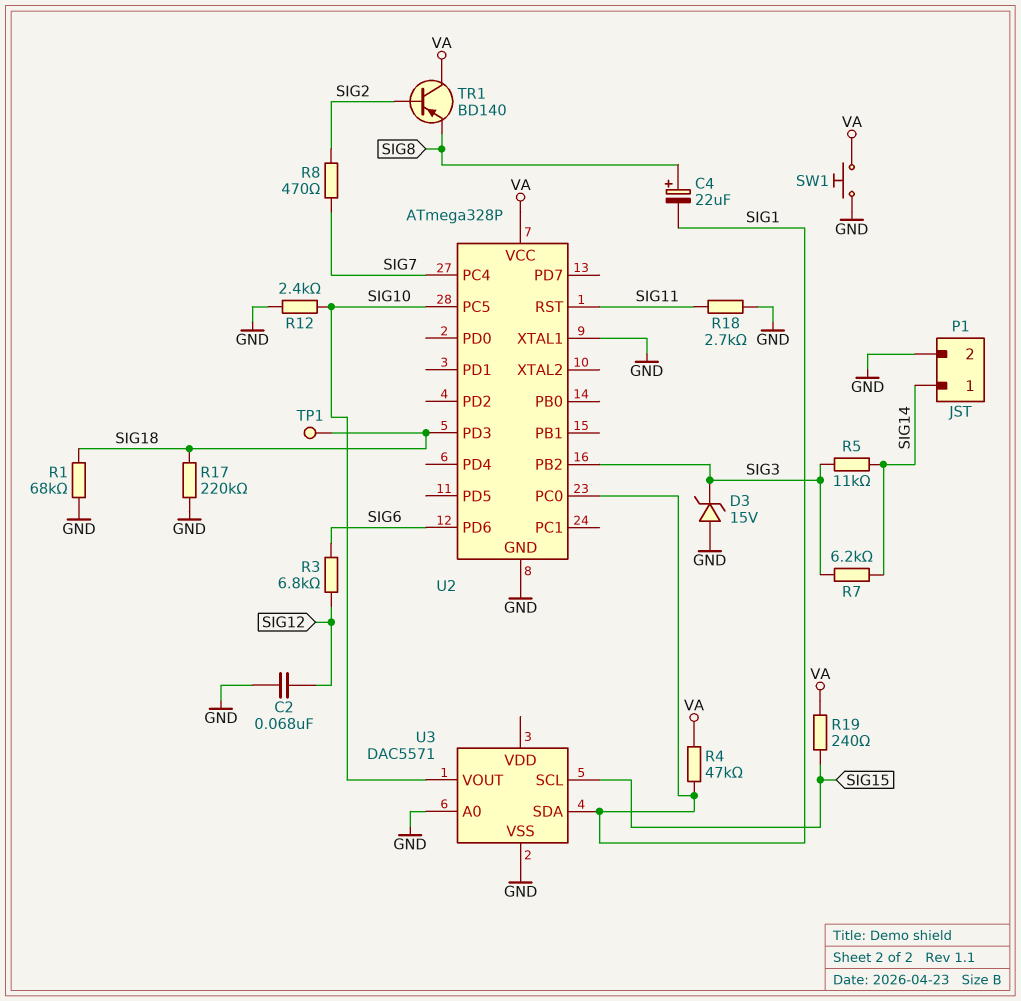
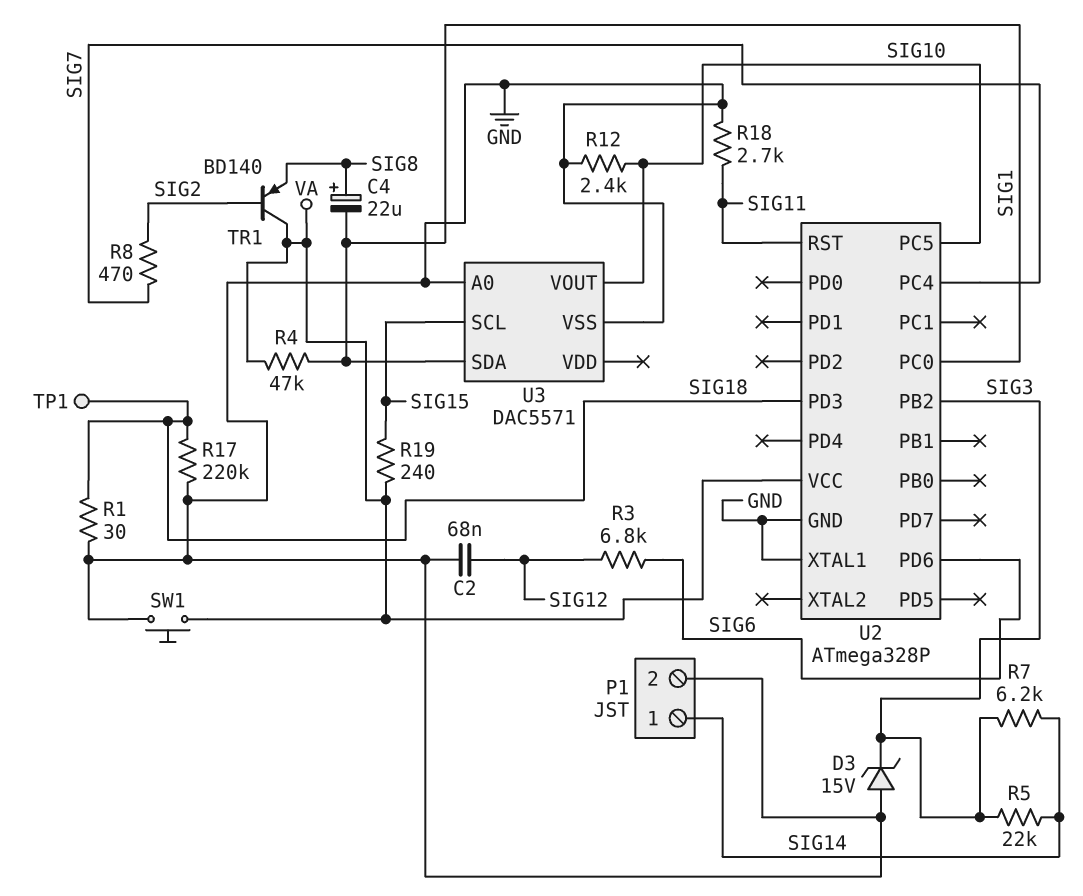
R1: 68k (GND, SIG18) -> 30 (GND, SIG18)
R5: 11k (SIG3, SIG14) -> 22k (SIG3, SIG14)

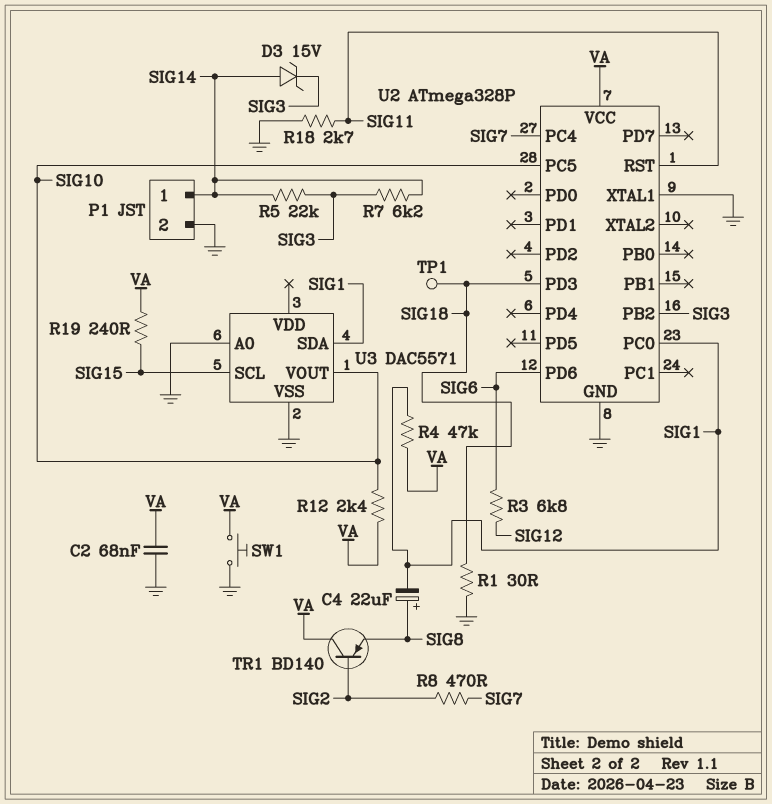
C2: 68nF (GND, SIG12) -> 68nF (GND, VA)
D3: zener 15V (A GND, K SIG3) -> zener 15V (A SIG14, K SIG3)
R12: 2.4k (GND, SIG10) -> 2.4k (SIG10, VA)
R17: 220k (GND, SIG18) -> none

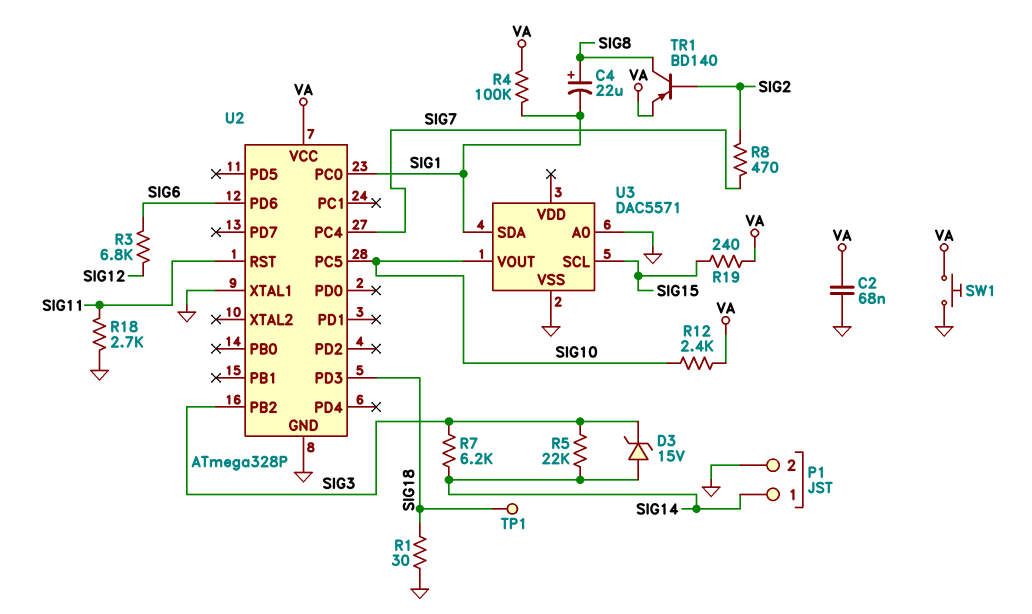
R4: 47k (SIG1, VA) -> 100k (SIG1, VA)
TR1: PNP BD140 (B SIG2, C VA, E SIG8) -> PNP BD140 (B SIG2, C SIG8, E VA)

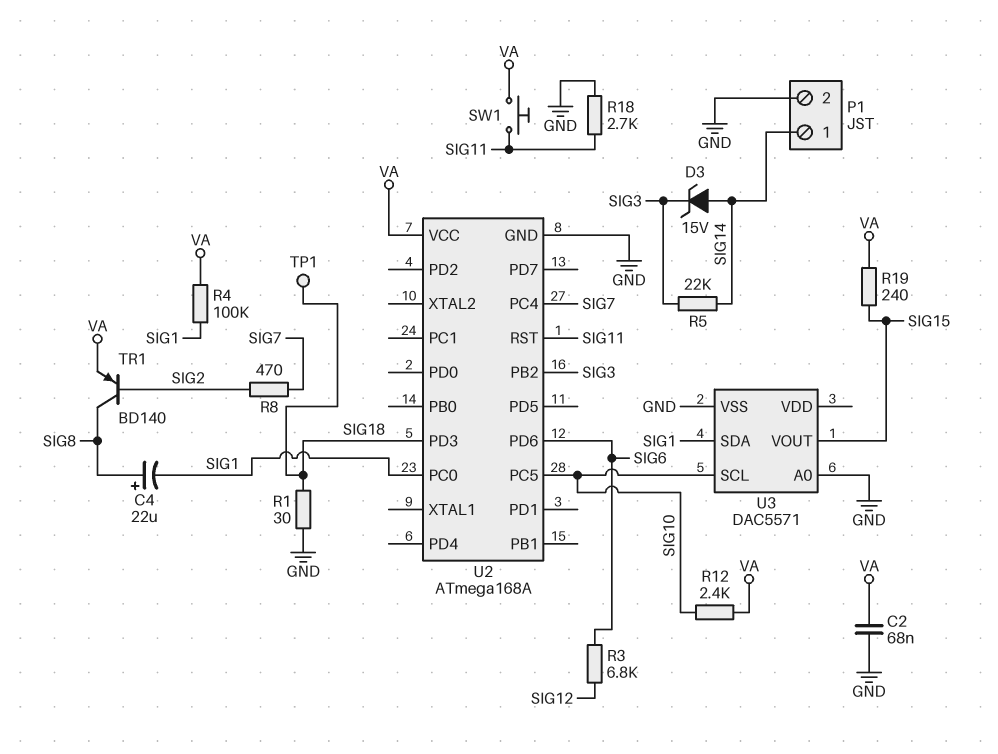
R7: 6.2k (SIG3, SIG14) -> none
SW1: button (GND, VA) -> button (SIG11, VA)
U2: ATmega328P -> ATmega168A
U2 pin XTAL1: GND -> none
U3 pin SCL: SIG15 -> SIG10
U3 pin VOUT: SIG10 -> SIG15

